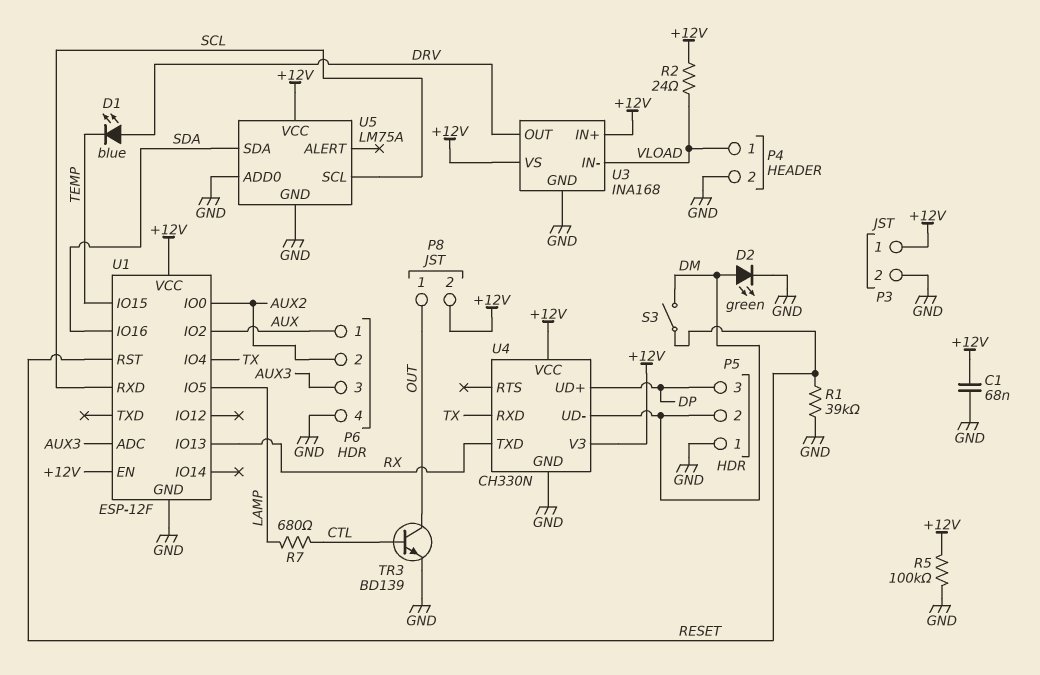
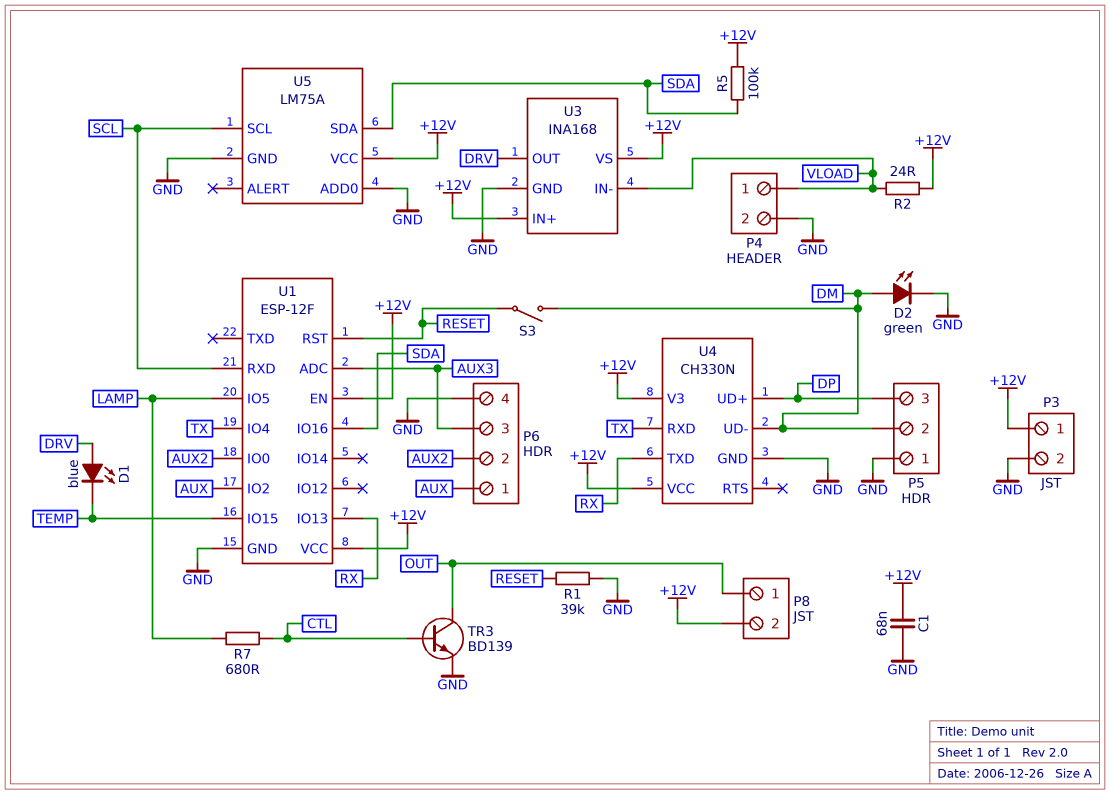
R5: 100k (+12V, GND) -> 100k (+12V, SDA)

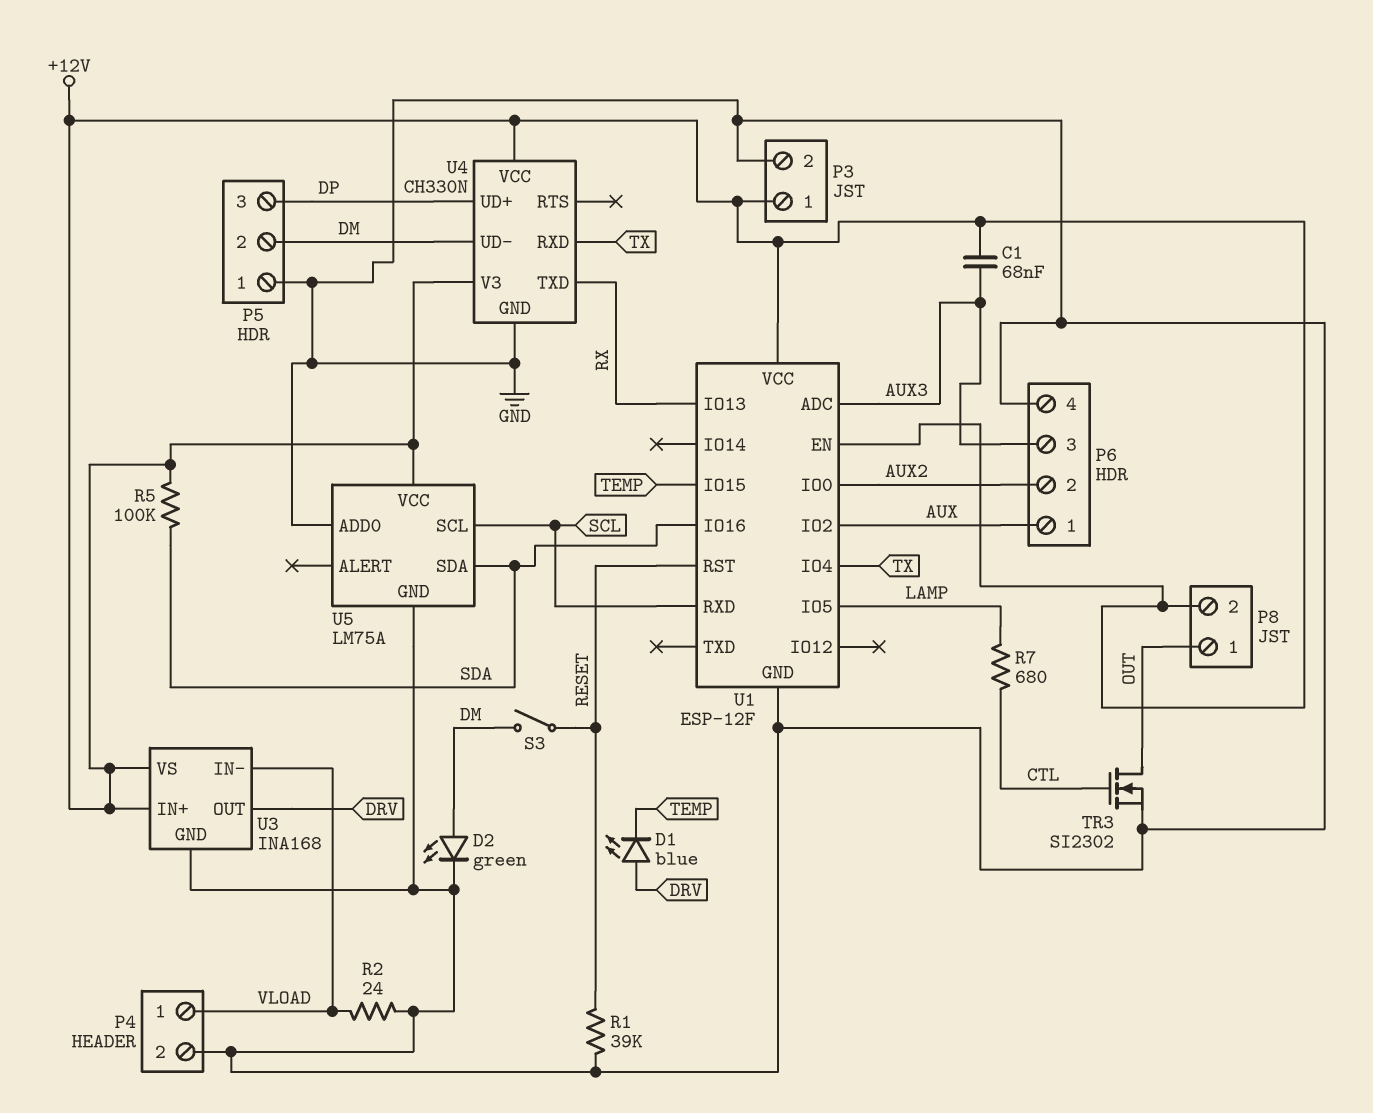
C1: 68nF (+12V, GND) -> 68nF (+12V, AUX3)
R2: 24 (+12V, VLOAD) -> 24 (GND, VLOAD)
TR3: NPN BD139 (B CTL, C OUT, E GND) -> NMOS SI2302 (G CTL, D OUT, S GND)

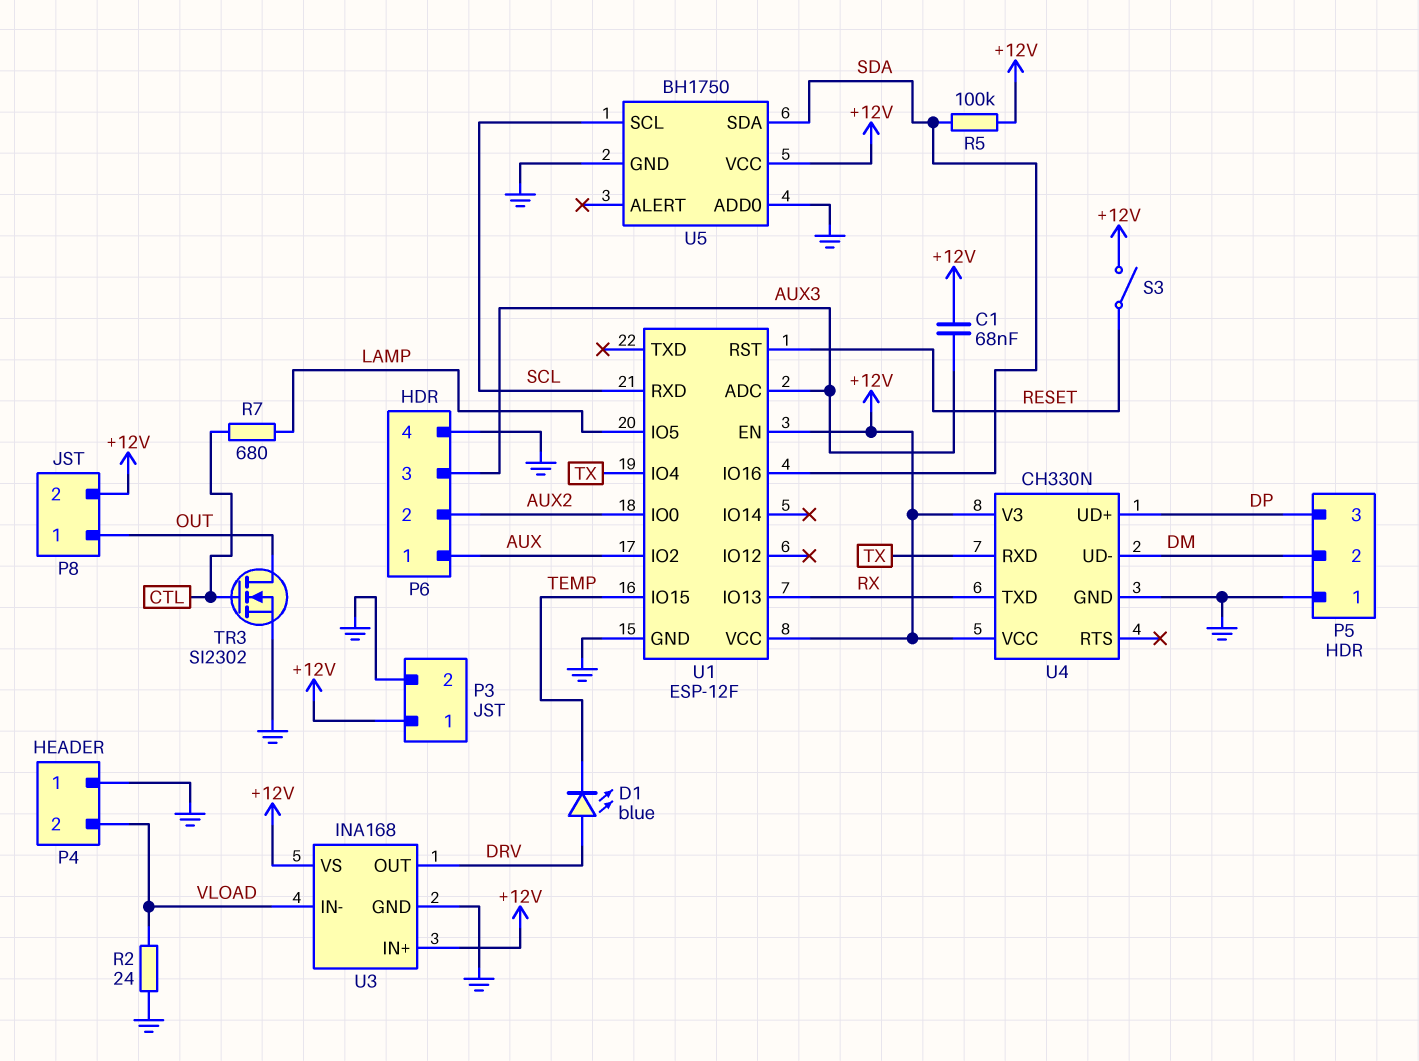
D2: LED green (A DM, K GND) -> none
P4 pin 1: VLOAD -> GND
P4 pin 2: GND -> VLOAD
R1: 39k (GND, RESET) -> none
S3: switch (DM, RESET) -> switch (+12V, RESET)
U5: LM75A -> BH1750

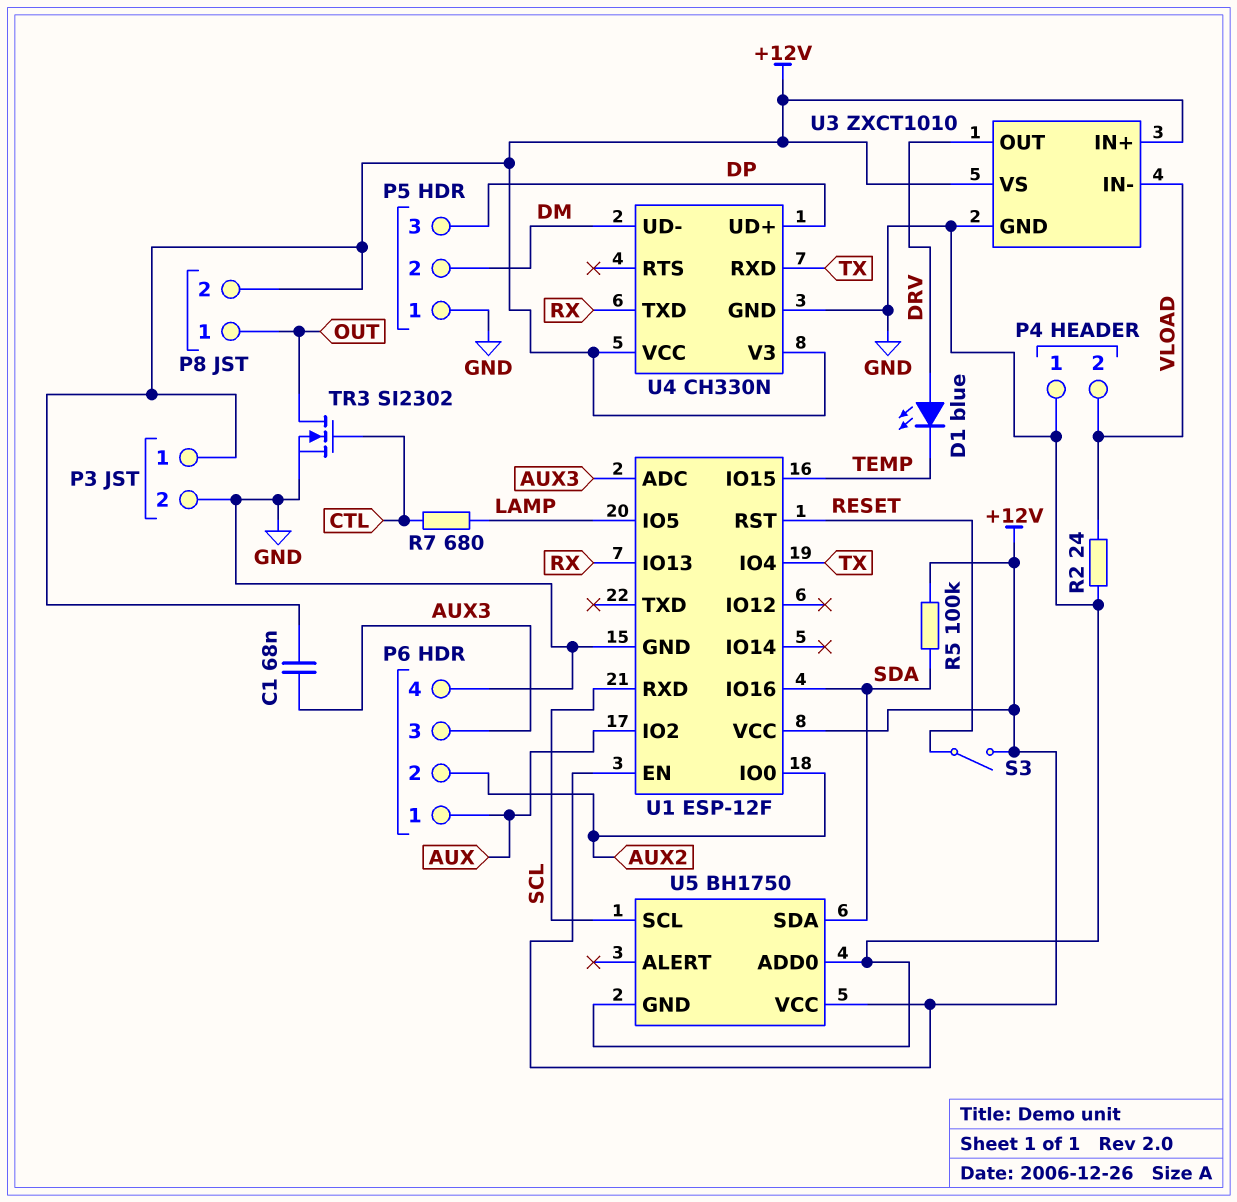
U3: INA168 -> ZXCT1010

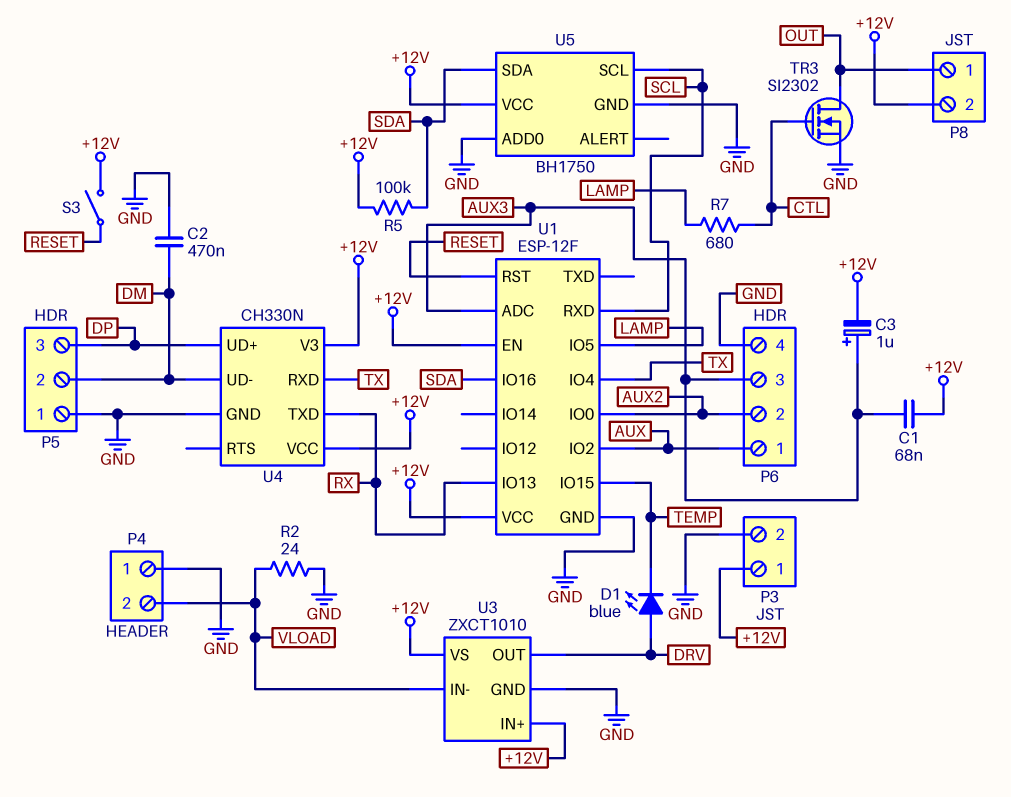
C2: none -> 470nF (DM, GND)
C3: none -> 1uF (plus AUX3, minus +12V)

